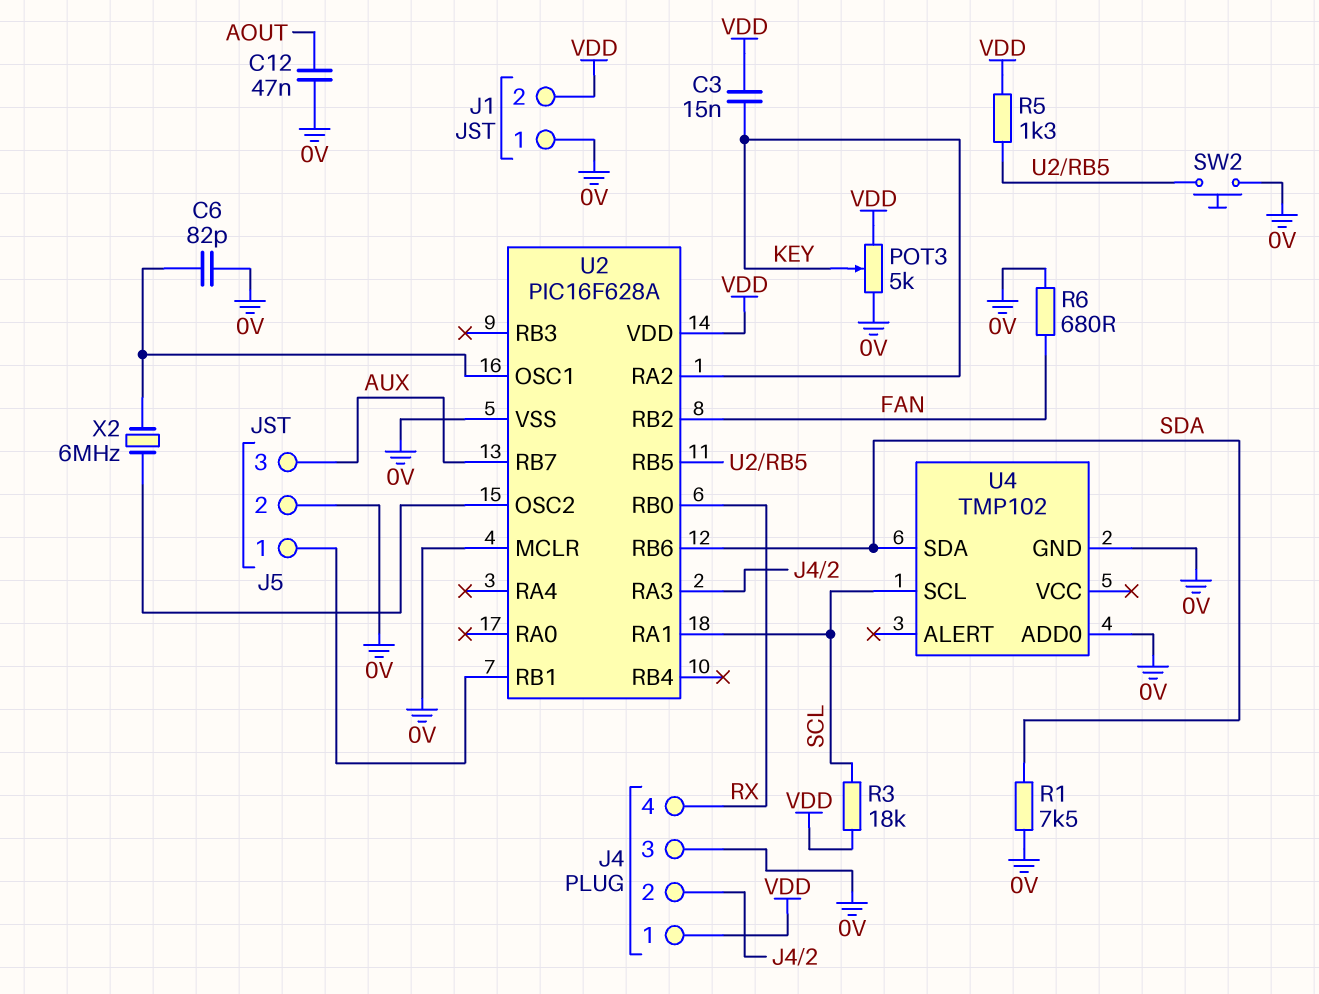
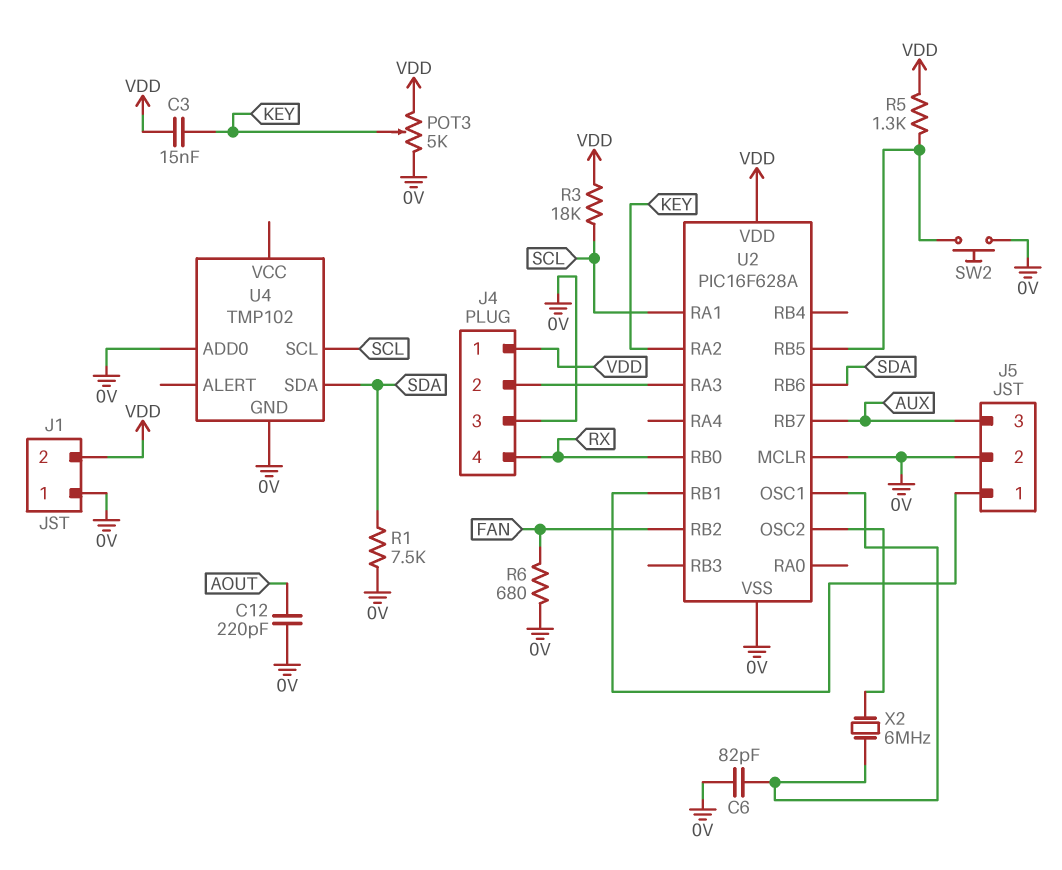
C12: 47nF (0V, AOUT) -> 220pF (0V, AOUT)

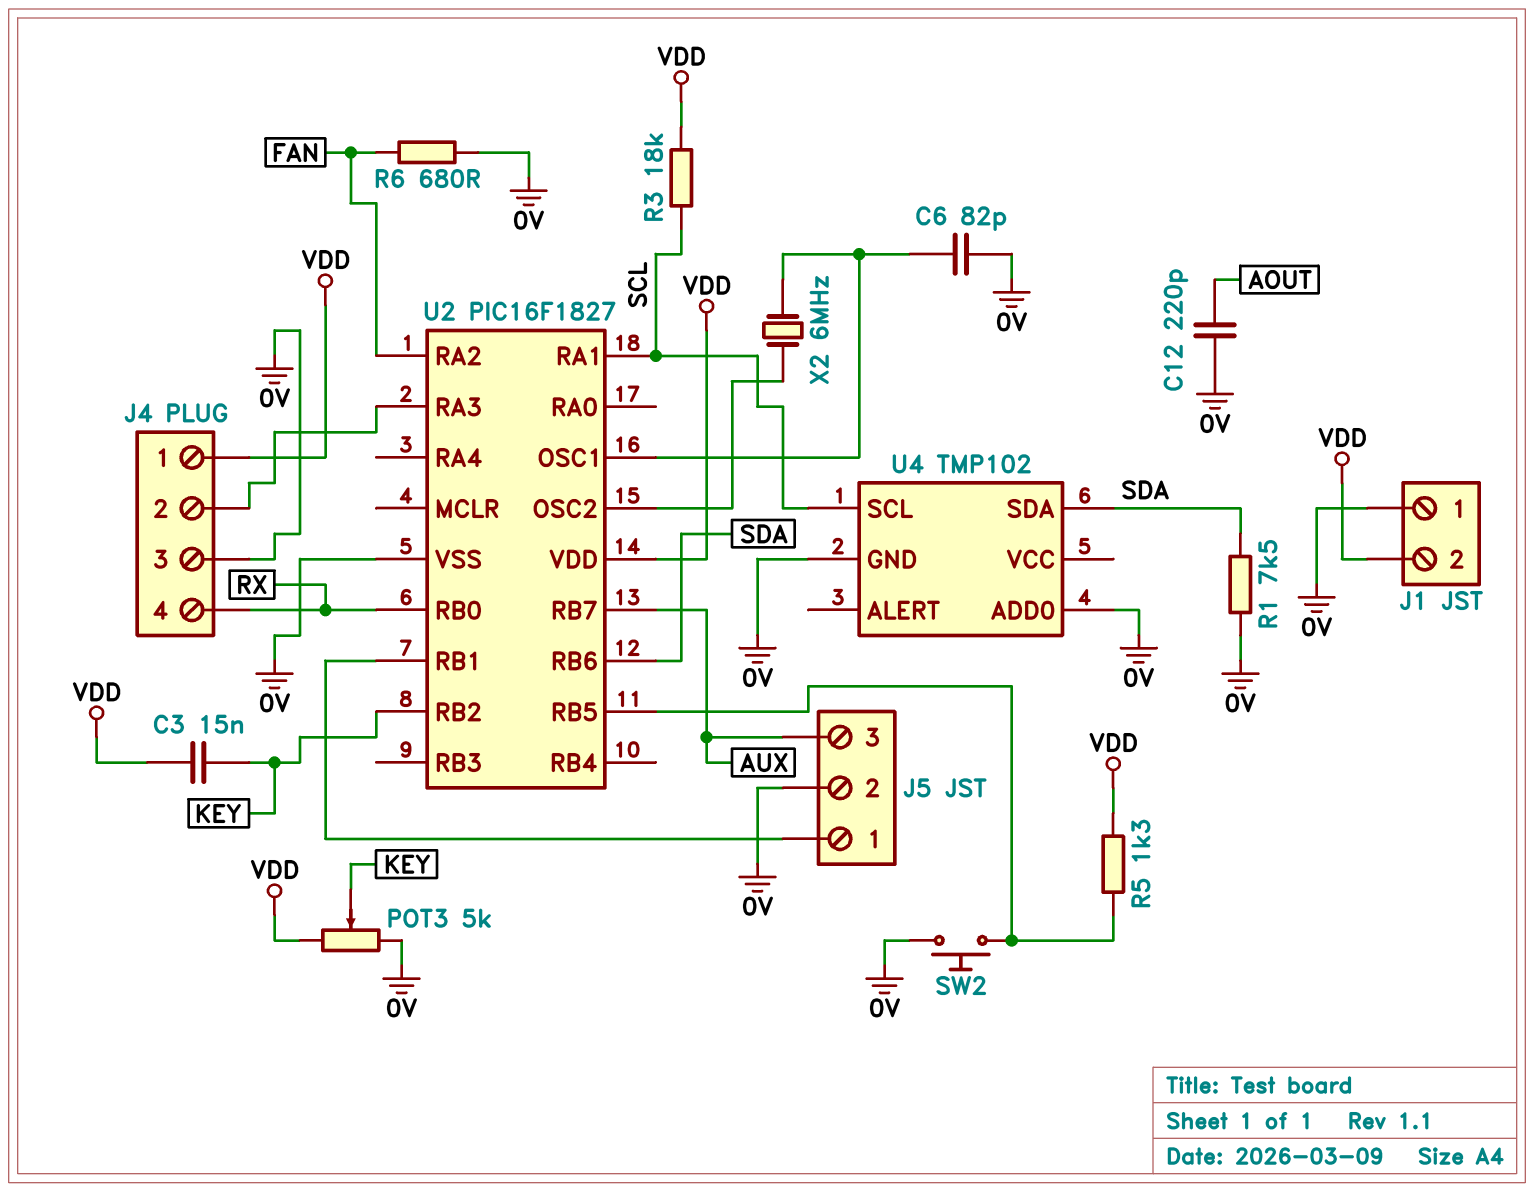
U2: PIC16F628A -> PIC16F1827
U2 pin MCLR: 0V -> none
U2 pin RA2: KEY -> FAN
U2 pin RB2: FAN -> KEY

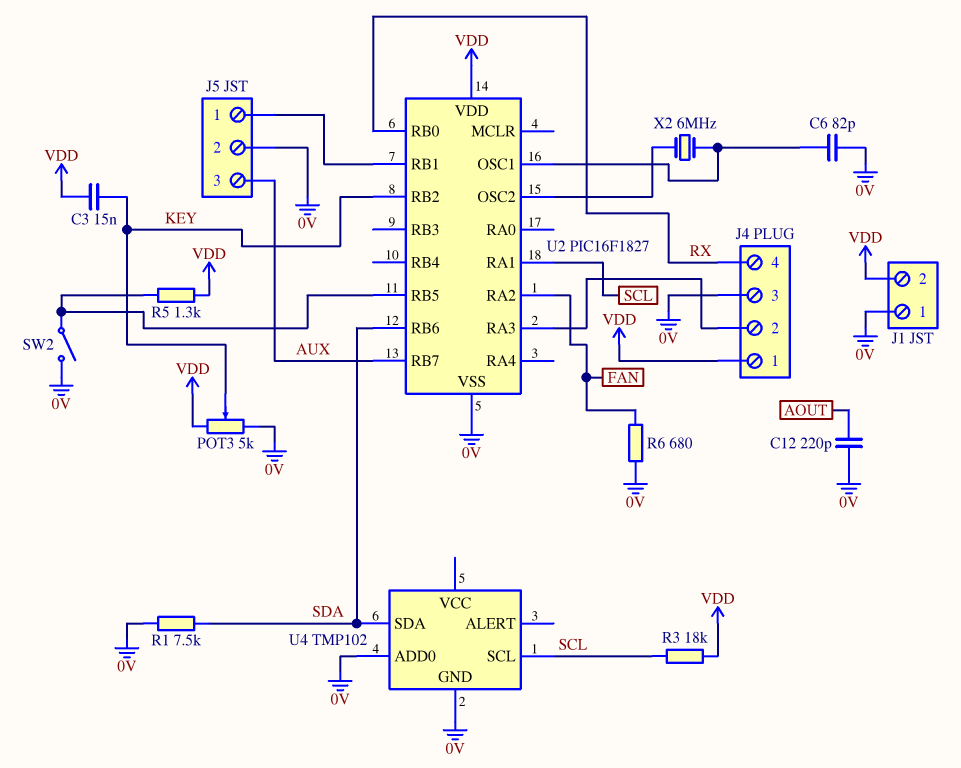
SW2: button (0V, U2/RB5) -> switch (0V, U2/RB5)

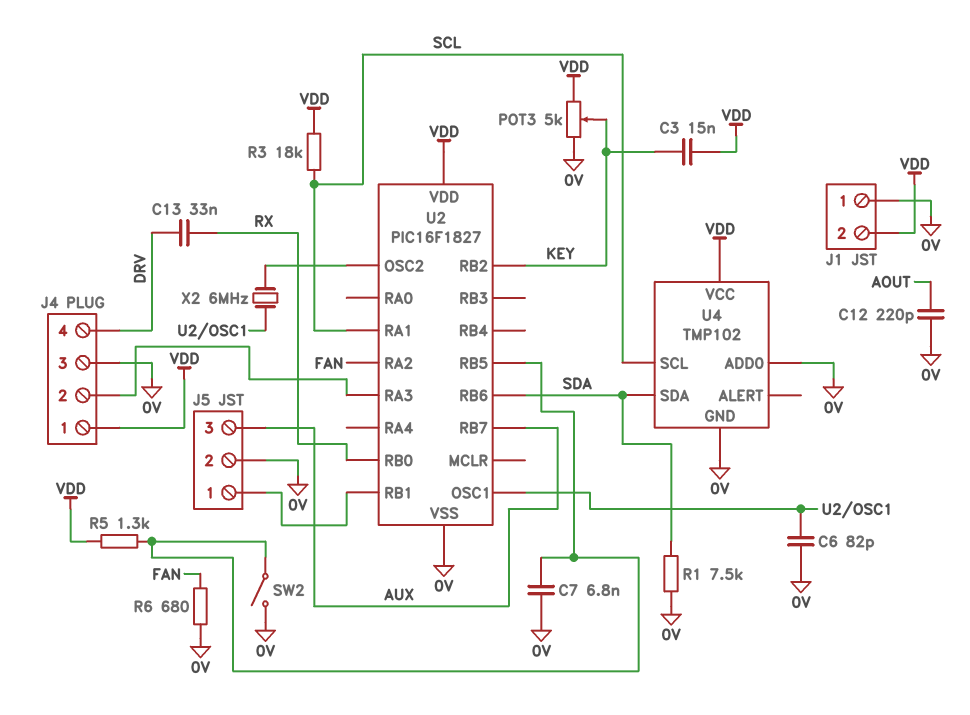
C7: none -> 6.8nF (0V, U2/RB5)
C13: none -> 33nF (DRV, RX)
J4 pin 4: RX -> DRV
U4 pin VCC: none -> VDD

